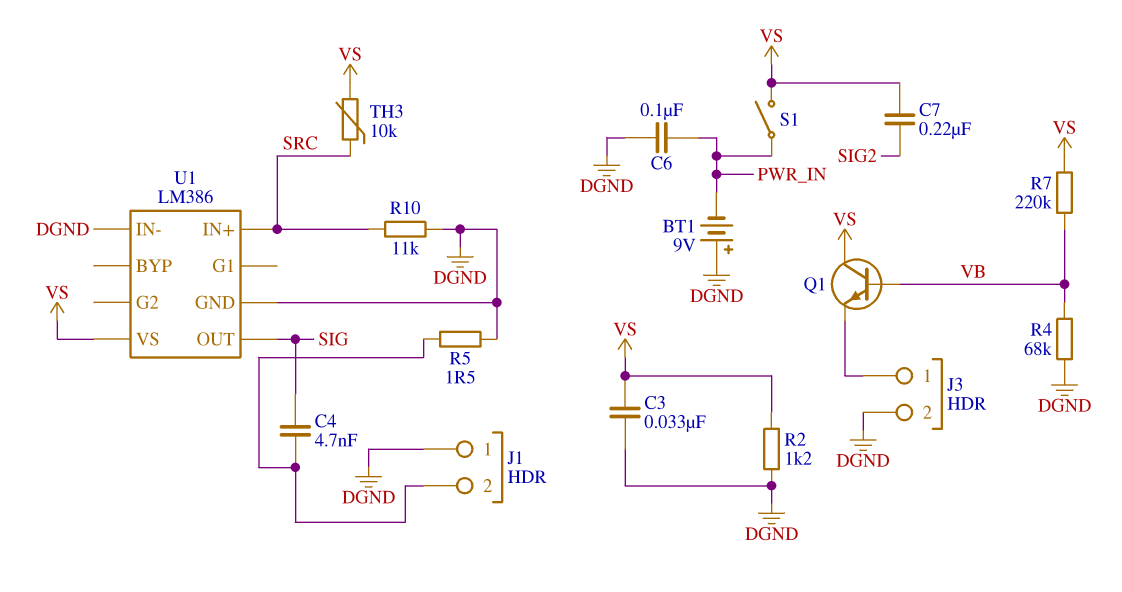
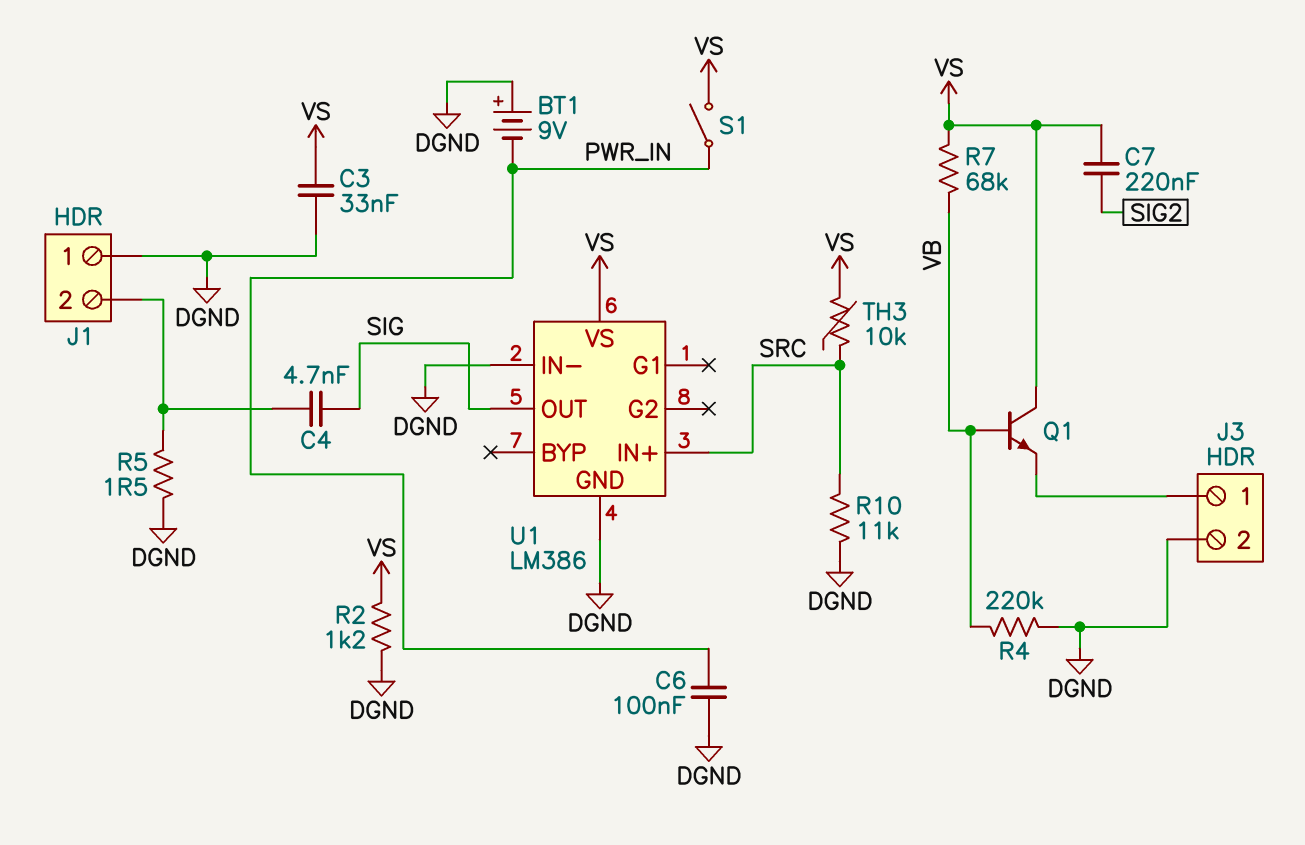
R4: 68k (DGND, VB) -> 220k (DGND, VB)
R7: 220k (VB, VS) -> 68k (VB, VS)

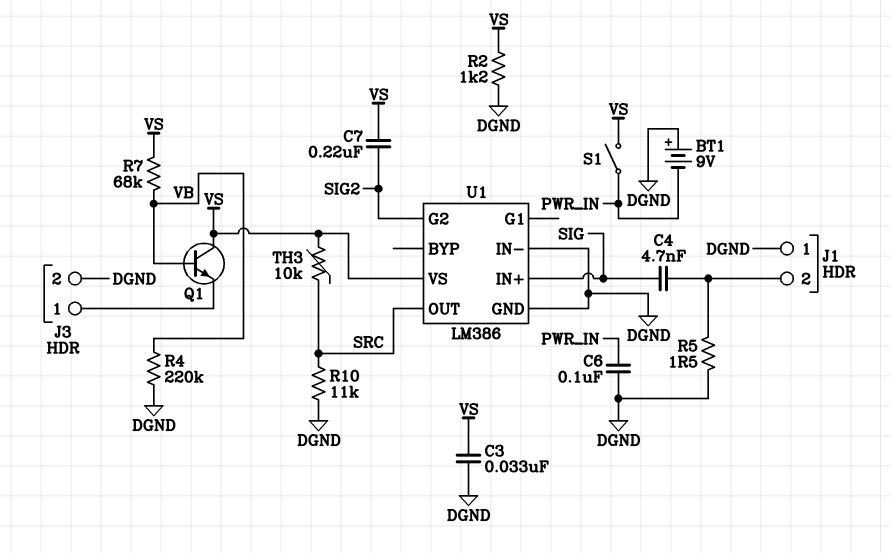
U1 pin G2: none -> SIG2
U1 pin IN+: SRC -> SIG
U1 pin OUT: SIG -> SRC

